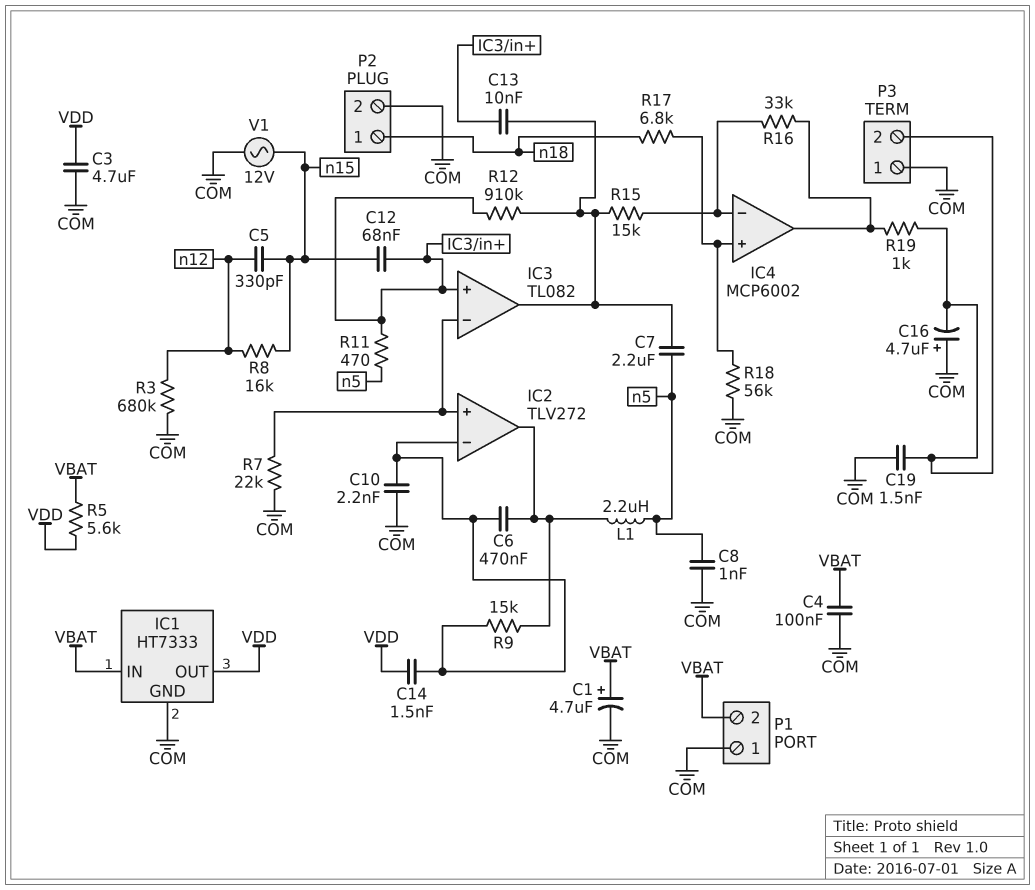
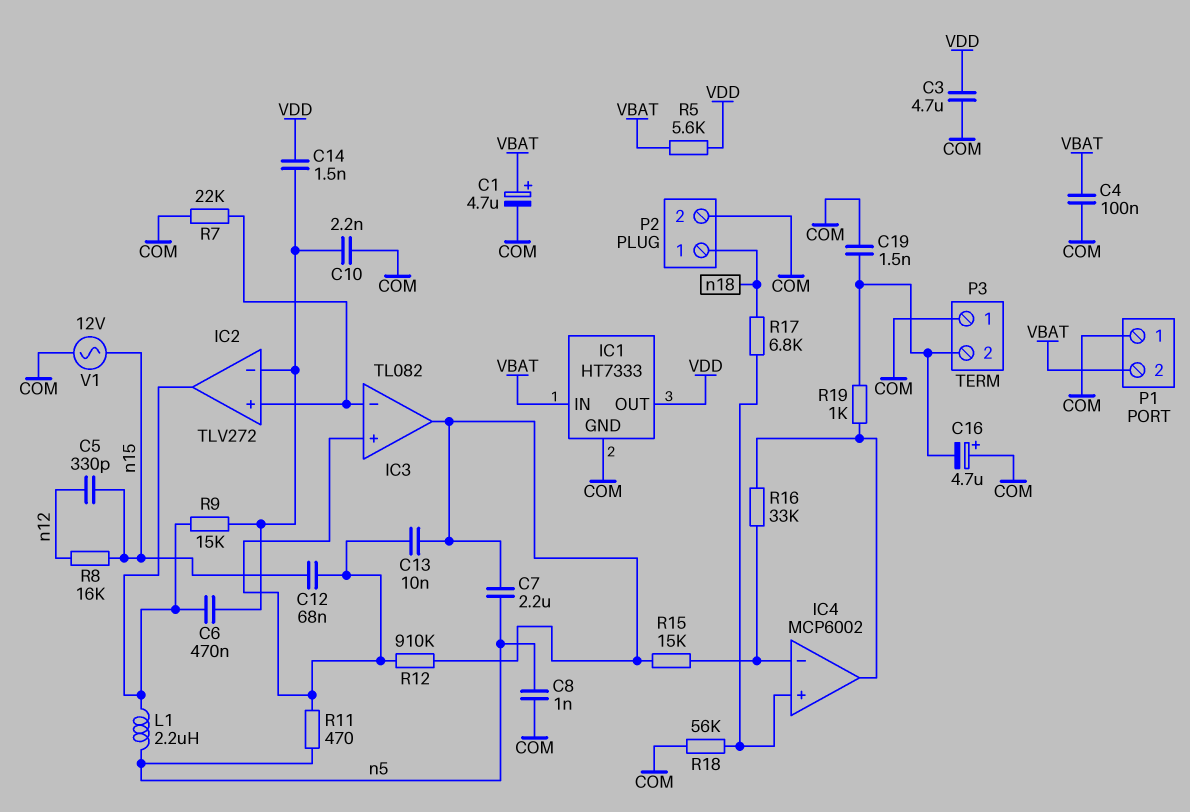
R3: 680k (COM, n12) -> none

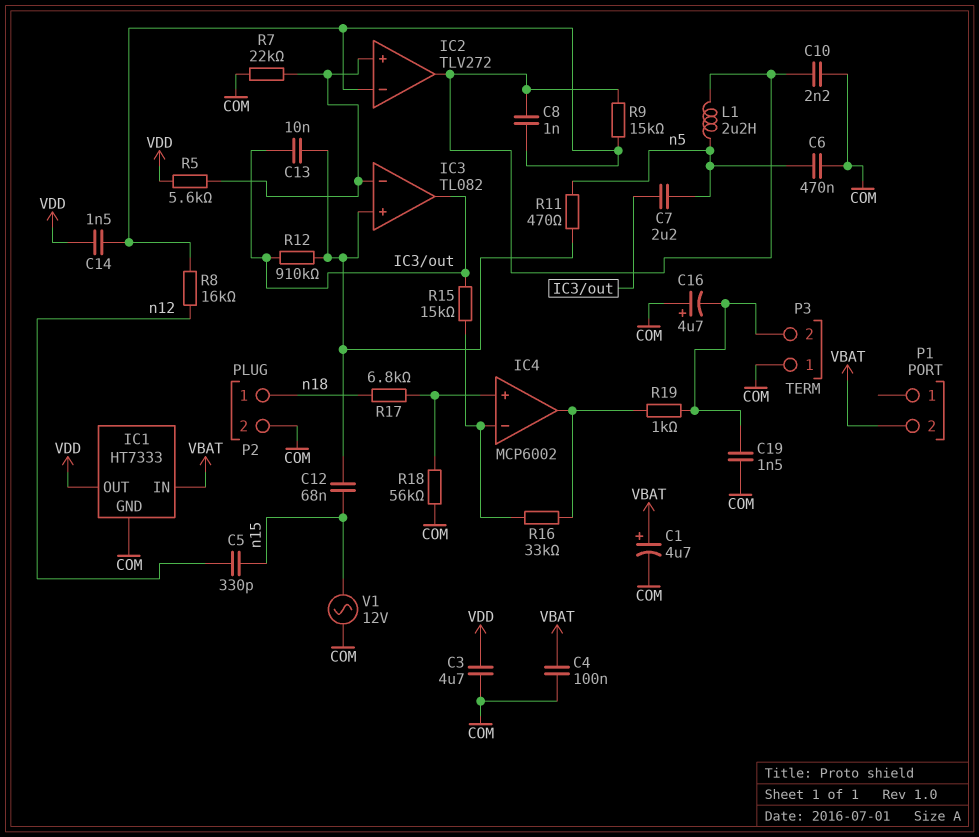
C6: 470nF (IC2/in-, IC2/out) -> 470nF (COM, n5)
C8: 1nF (COM, n5) -> 1nF (IC2/in-, IC2/out)
C10: 2.2nF (COM, IC2/in-) -> 2.2nF (COM, IC2/out)
P1 pin 1: COM -> none
R5: 5.6k (VBAT, VDD) -> 5.6k (IC2/in+, VDD)
R8: 16k (n12, n15) -> 16k (IC2/in-, n12)

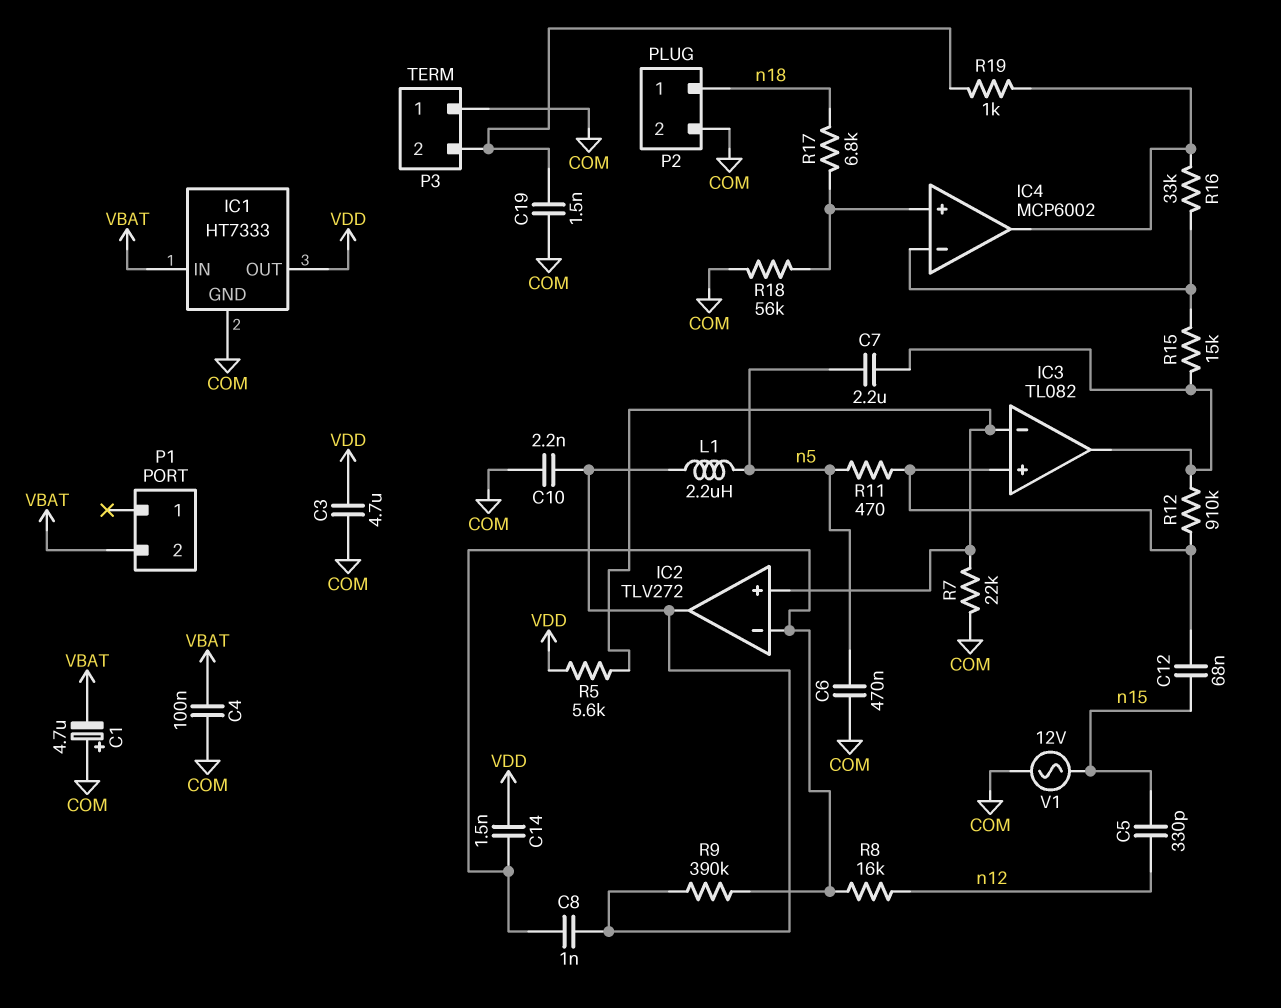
C1: 4.7uF (plus VBAT, minus COM) -> 4.7uF (plus COM, minus VBAT)
C13: 10nF (IC3/in+, IC3/out) -> none
C16: 4.7uF (plus COM, minus P3/2) -> none
R9: 15k (IC2/in-, IC2/out) -> 390k (IC2/in-, IC2/out)

